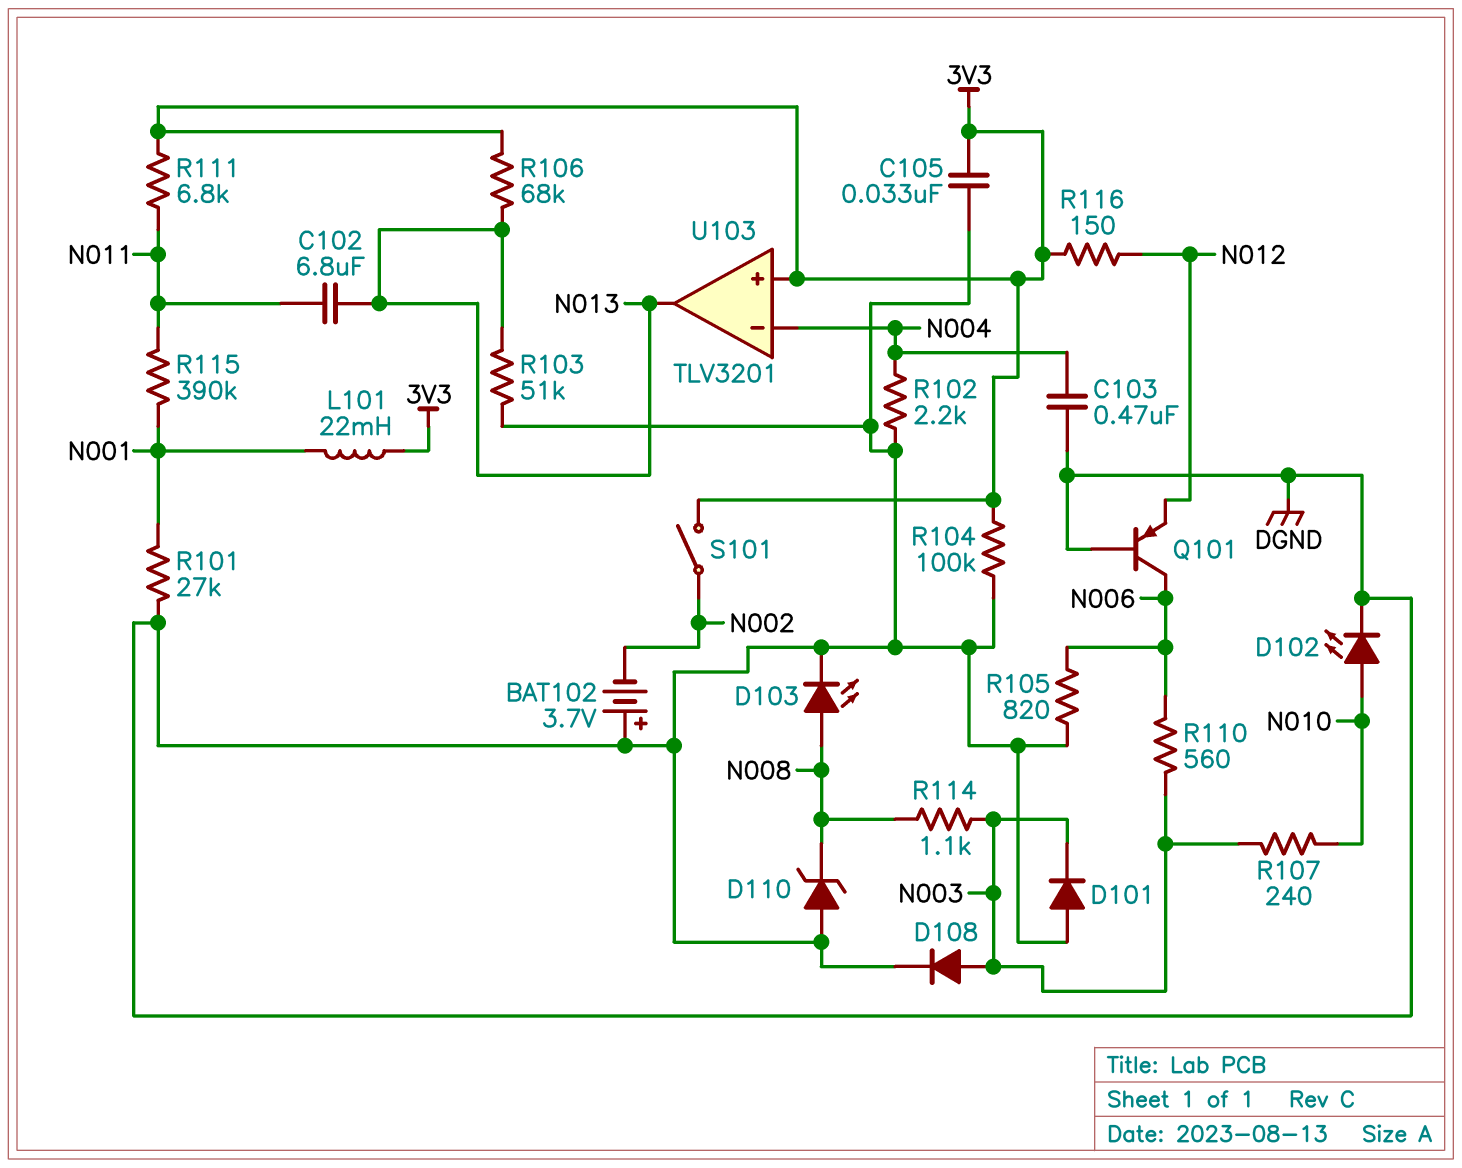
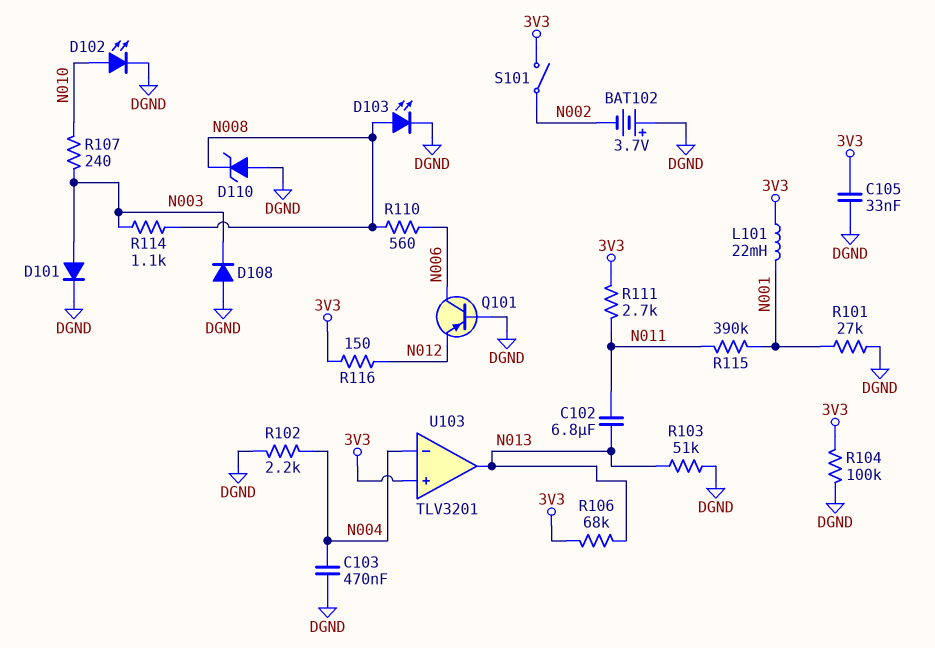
D101: diode (A DGND, K N003) -> diode (A N003, K DGND)
D108: diode (A N003, K DGND) -> diode (A DGND, K N003)
R105: 820 (DGND, N006) -> none
R110: 560 (N003, N006) -> 560 (N006, N008)
R111: 6.8k (3V3, N011) -> 2.7k (3V3, N011)

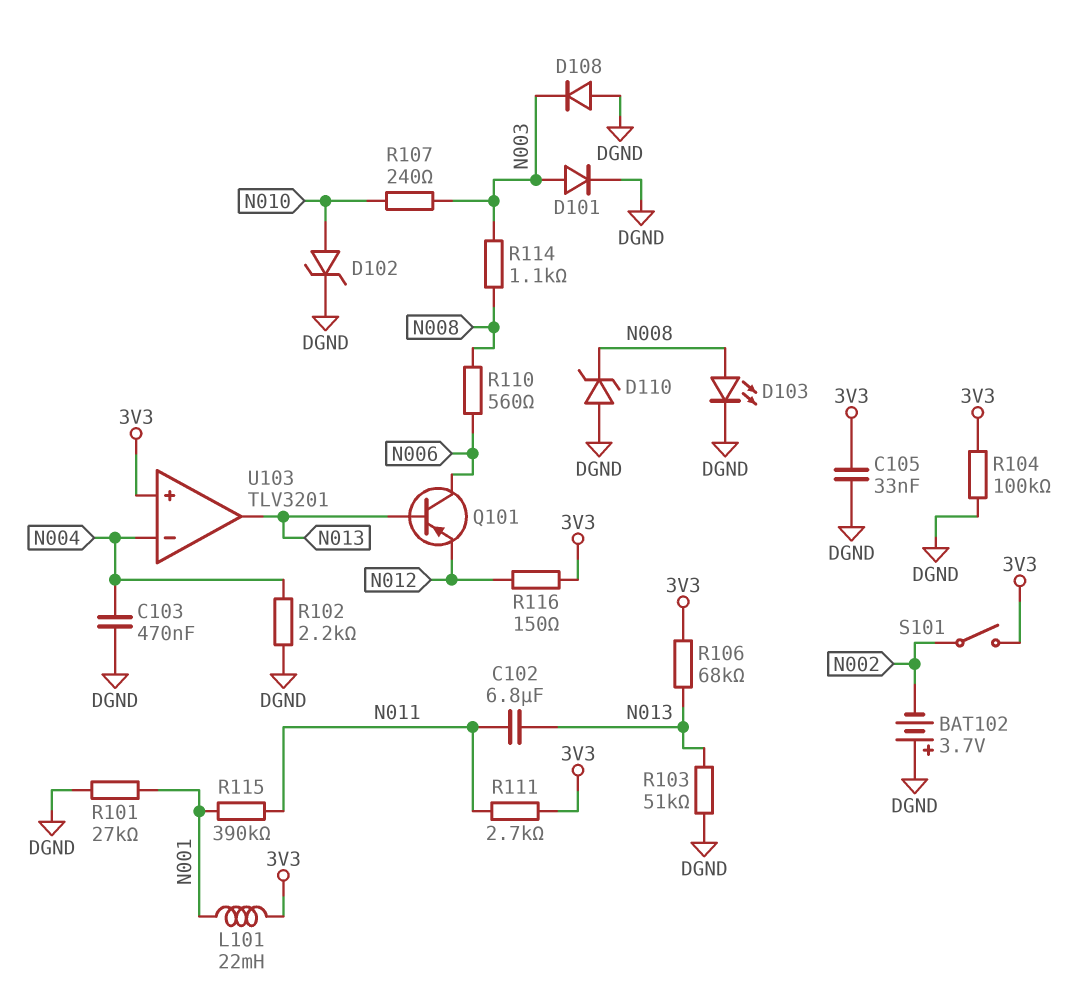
D102: LED (A N010, K DGND) -> zener (A N010, K DGND)
Q101: PNP (B DGND, C N006, E N012) -> PNP (B N013, C N006, E N012)

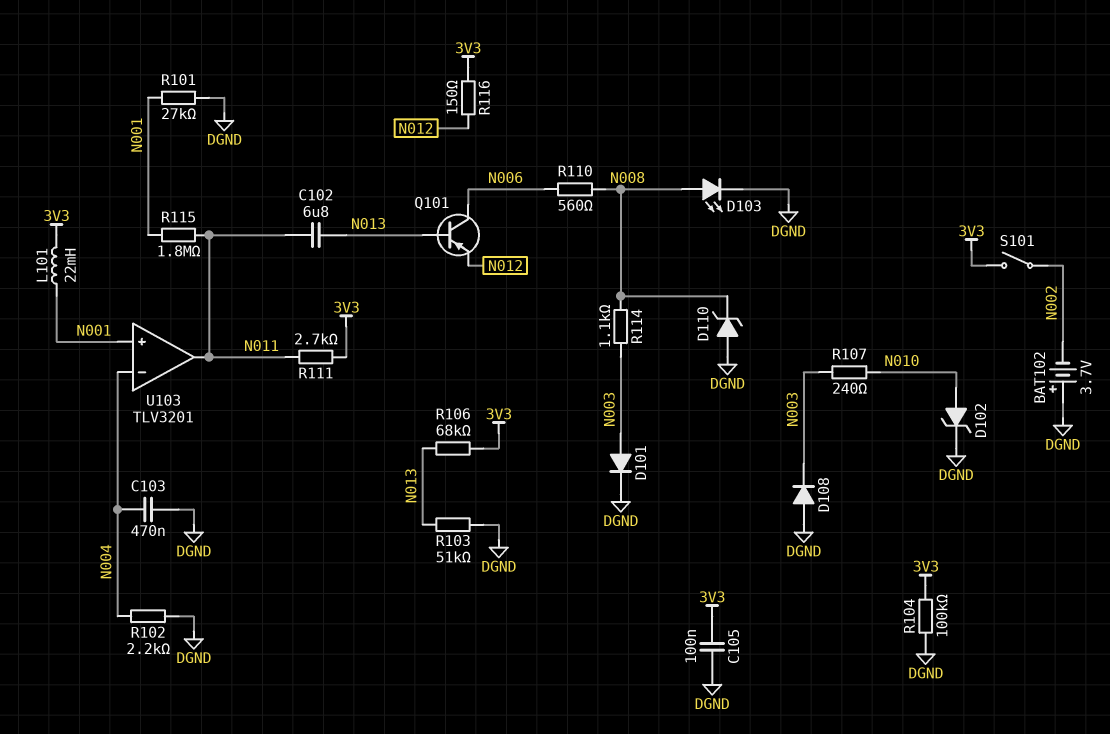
C105: 33nF (3V3, DGND) -> 100nF (3V3, DGND)
R115: 390k (N001, N011) -> 1.8M (N001, N011)
U103 pin in+: 3V3 -> N001
U103 pin out: N013 -> N011

